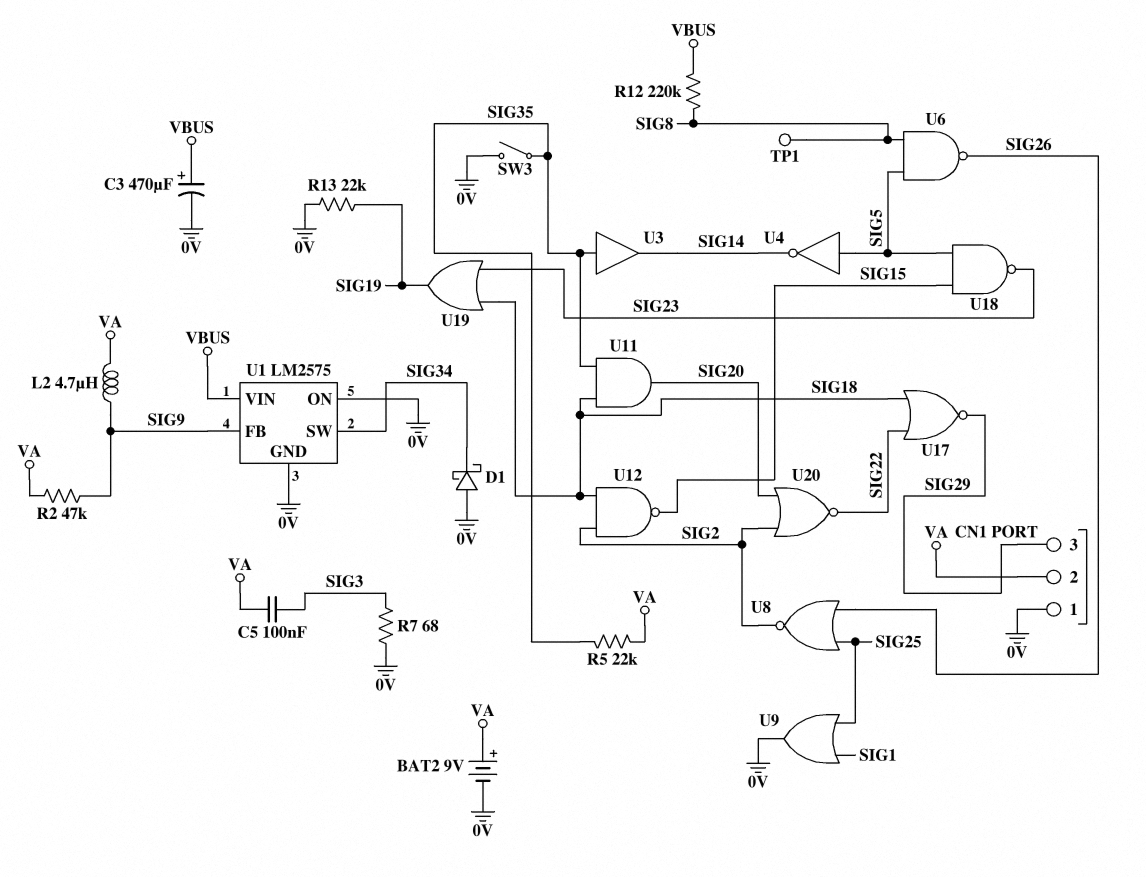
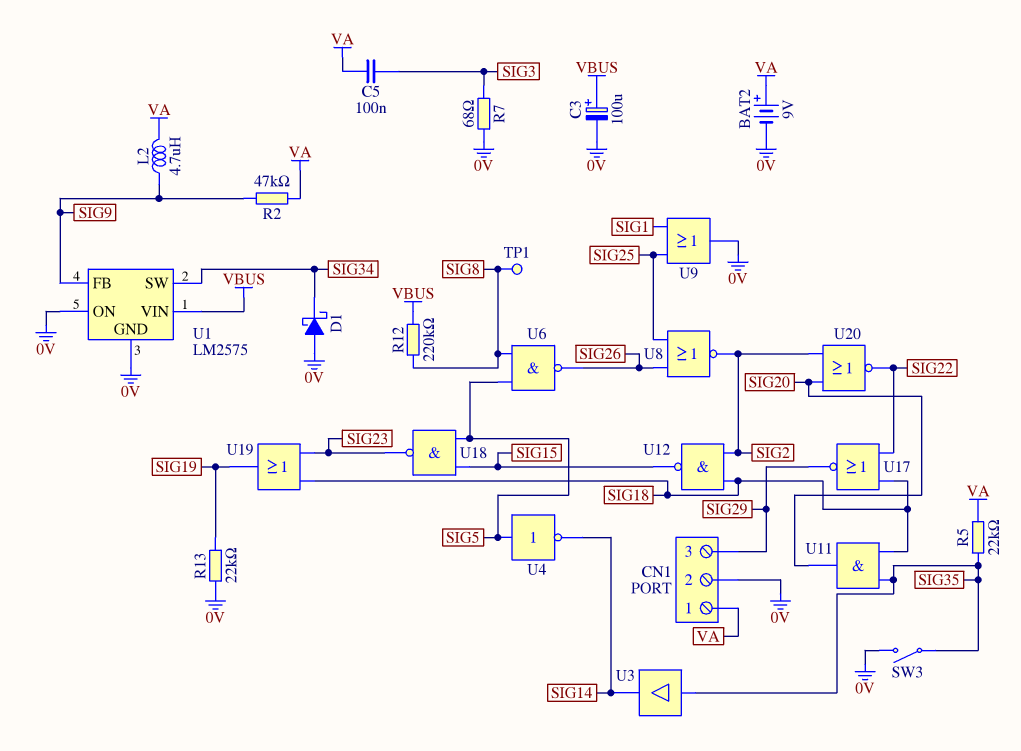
C3: 470uF (plus VBUS, minus 0V) -> 100uF (plus VBUS, minus 0V)
CN1 pin 1: 0V -> VA
CN1 pin 2: VA -> 0V

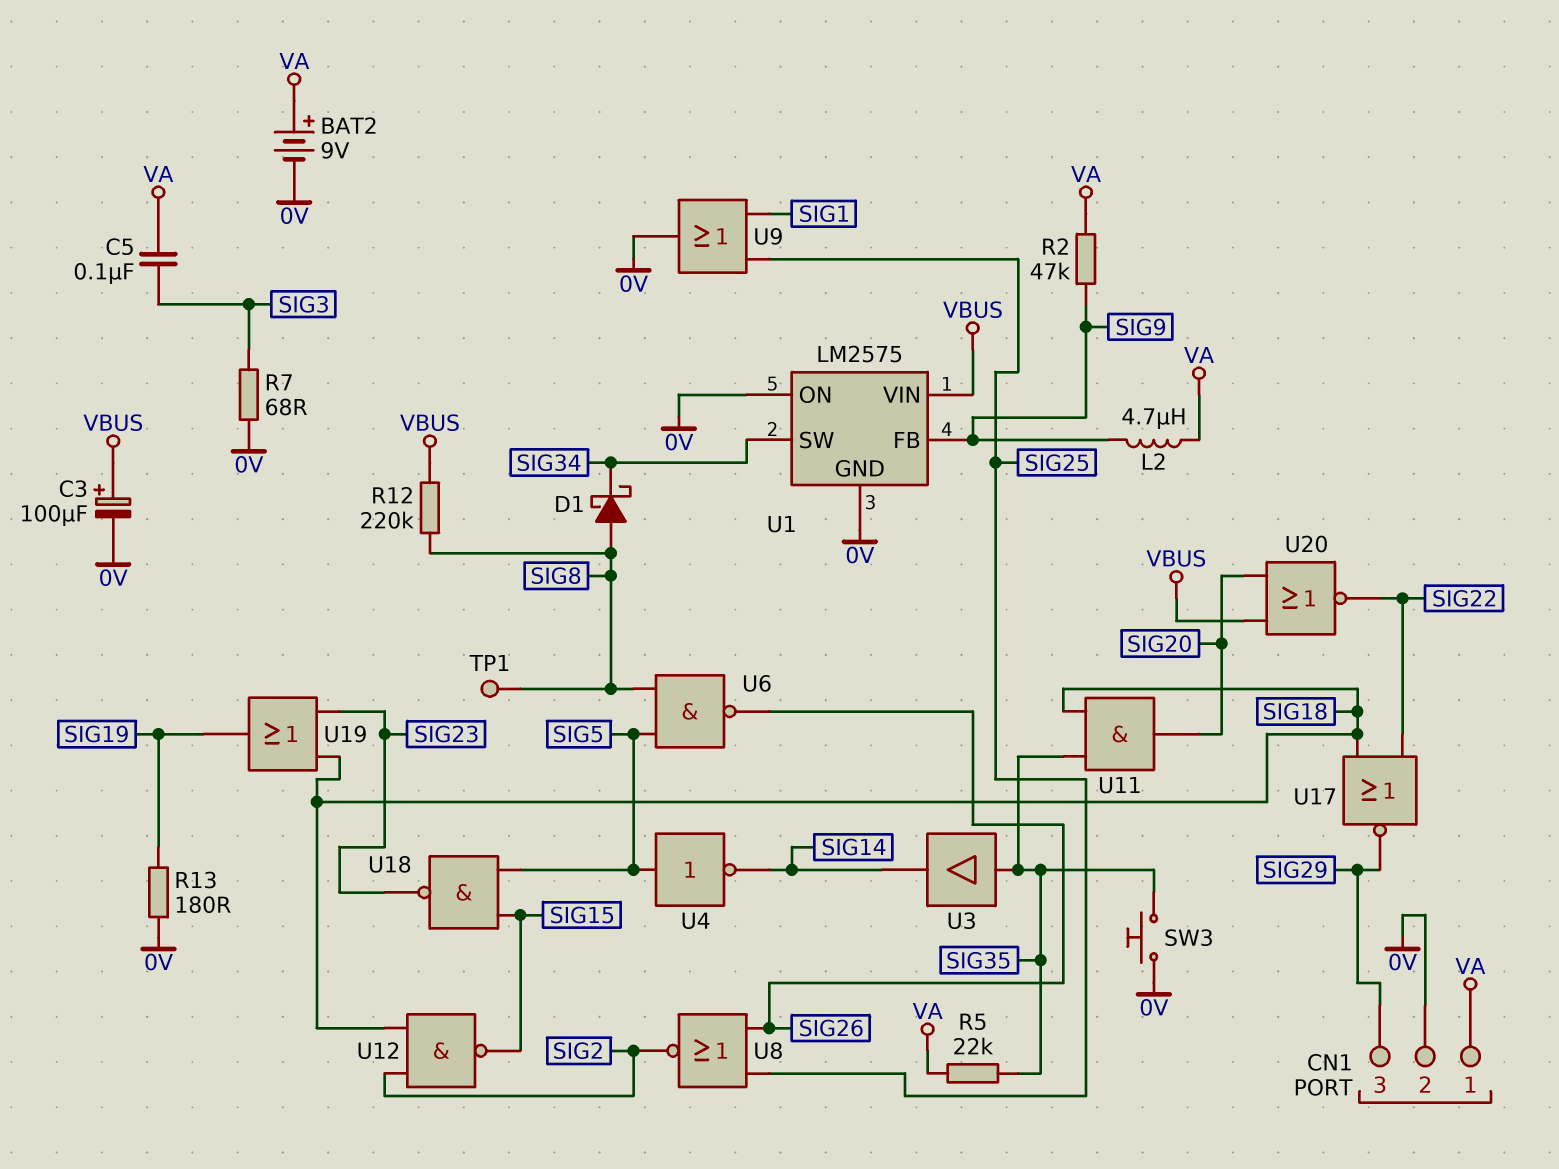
D1: schottky (A 0V, K SIG34) -> schottky (A SIG8, K SIG34)
R13: 22k (0V, SIG19) -> 180 (0V, SIG19)
SW3: switch (0V, SIG35) -> button (0V, SIG35)
U20: NOR (in SIG2, in SIG20, out SIG22) -> NOR (in SIG20, in VBUS, out SIG22)

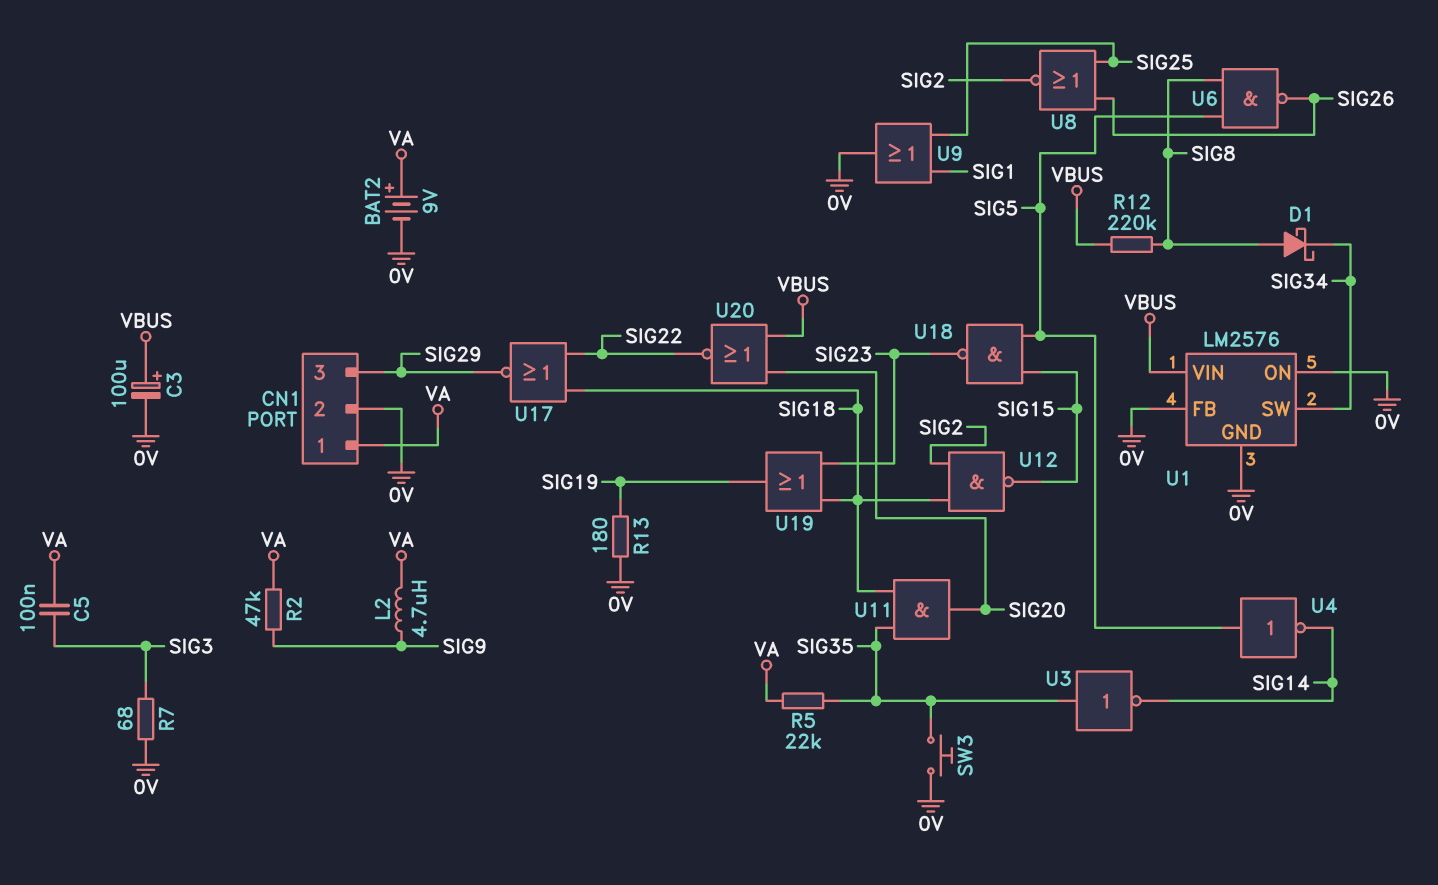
TP1: test point (SIG8) -> none
U1: LM2575 -> LM2576
U1 pin FB: SIG9 -> 0V
U3: buffer (in SIG35, out SIG14) -> NOT (in SIG35, out SIG14)

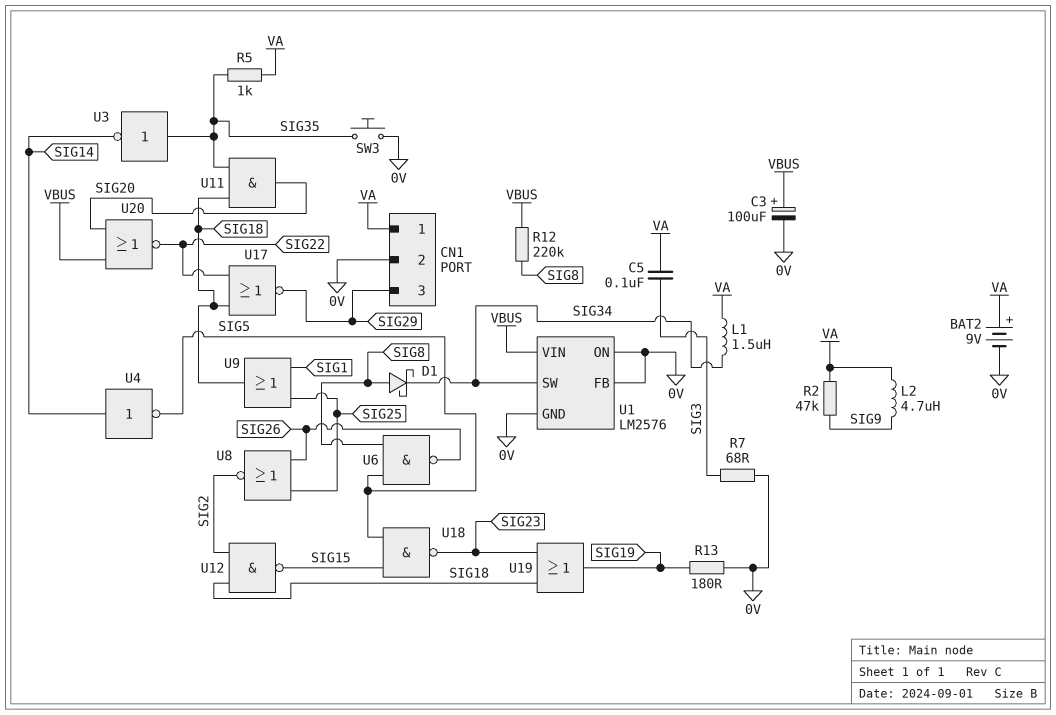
L1: none -> 1.5uH (SIG34, VA)
R5: 22k (SIG35, VA) -> 1k (SIG35, VA)
U4: NOT (in SIG5, out SIG14) -> NOT (in SIG14, out SIG5)
U9: OR (in SIG1, in SIG25, out 0V) -> OR (in SIG1, in SIG25, out SIG18)

